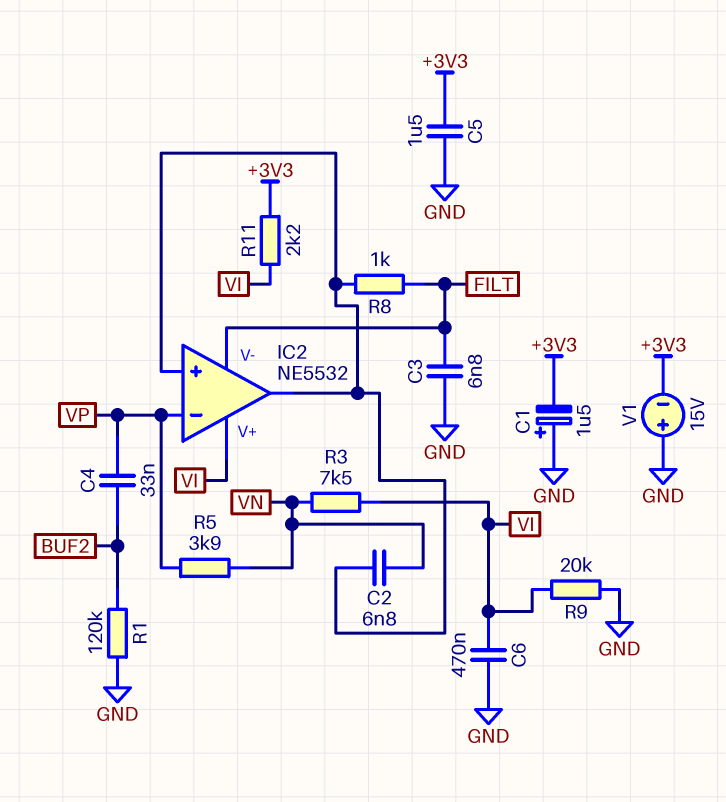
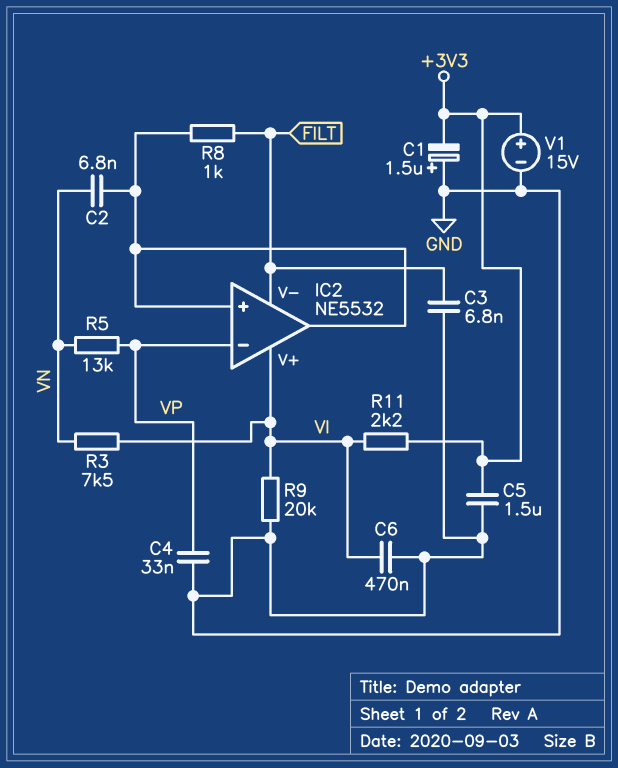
C4: 33nF (BUF2, VP) -> 33nF (GND, VP)
R1: 120k (BUF2, GND) -> none
R5: 3.9k (VN, VP) -> 13k (VN, VP)
V1: 15V (plus GND, minus +3V3) -> 15V (plus +3V3, minus GND)

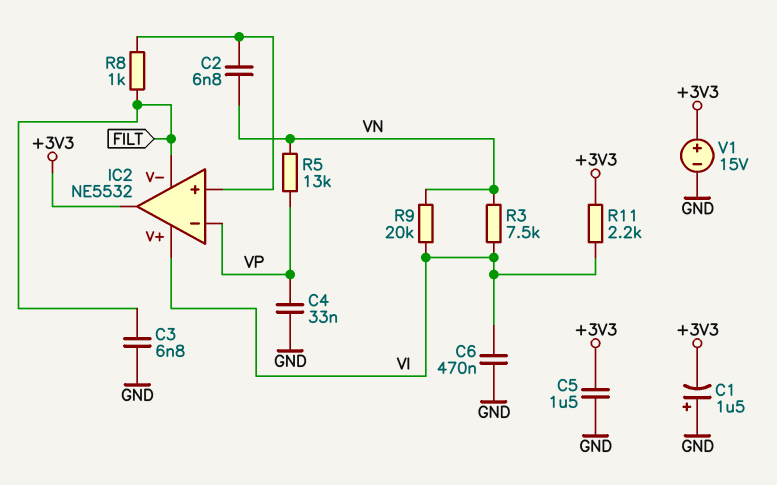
IC2 pin out: IC2/in+ -> +3V3
R9: 20k (GND, VI) -> 20k (VI, VN)

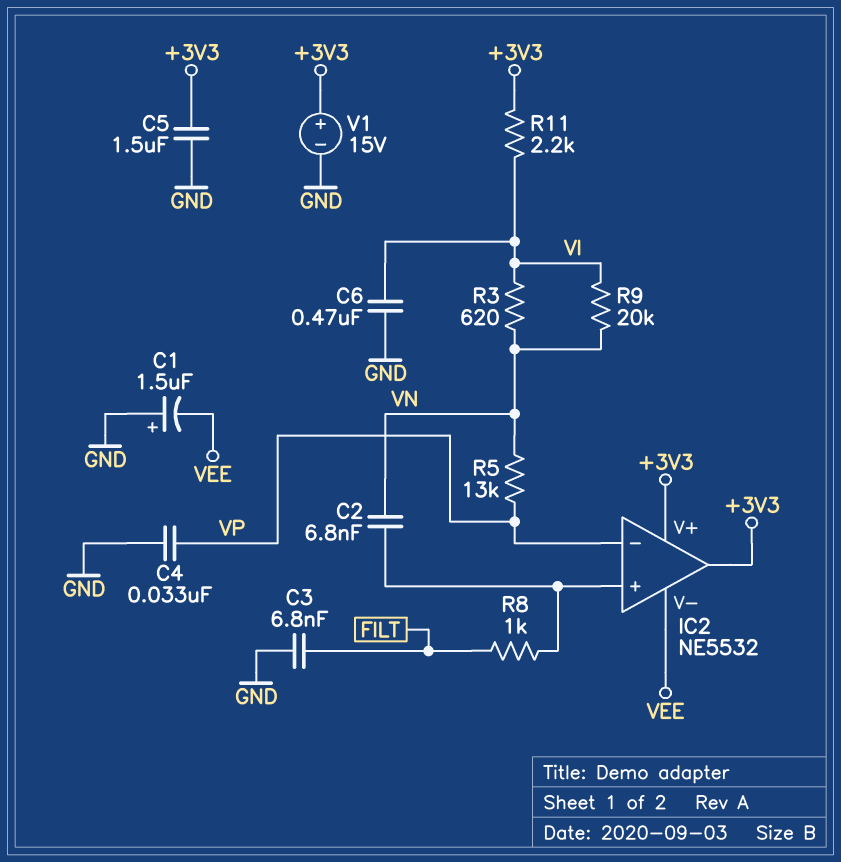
C1: 1.5uF (plus GND, minus +3V3) -> 1.5uF (plus GND, minus VEE)
IC2 pin V+: VI -> +3V3
IC2 pin V-: FILT -> VEE
R3: 7.5k (VI, VN) -> 620 (VI, VN)

